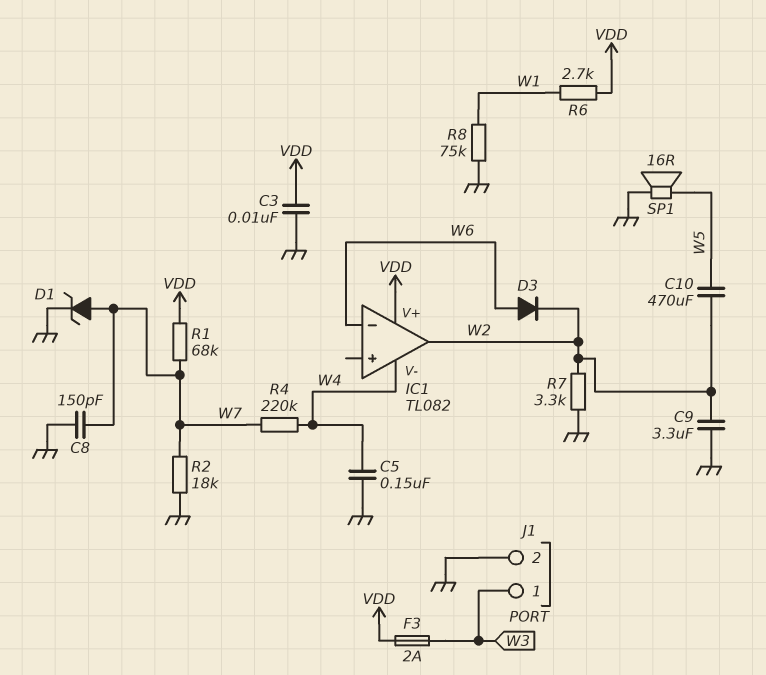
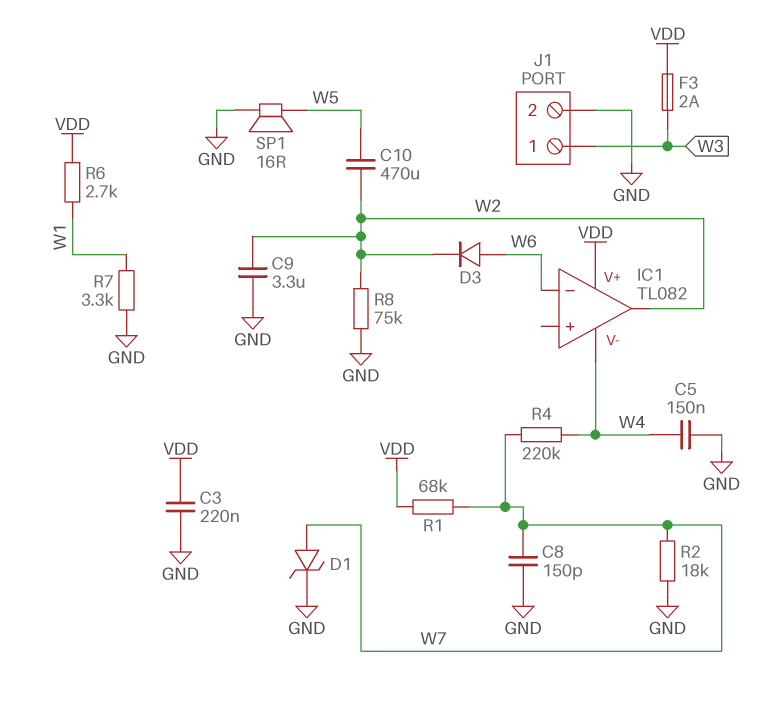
C3: 10nF (GND, VDD) -> 220nF (GND, VDD)
R7: 3.3k (GND, W2) -> 3.3k (GND, W1)
R8: 75k (GND, W1) -> 75k (GND, W2)

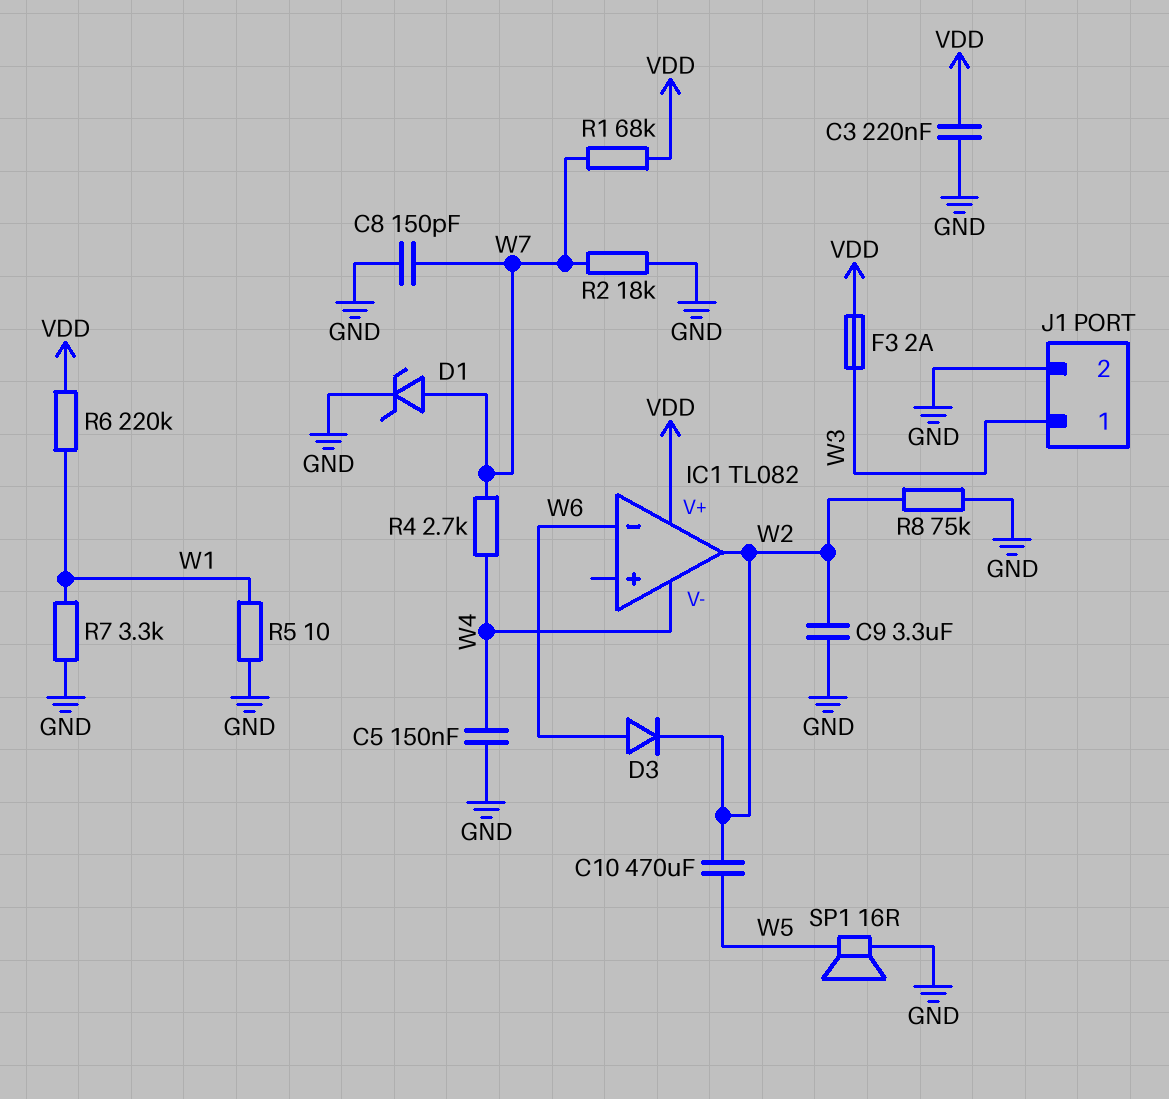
R4: 220k (W4, W7) -> 2.7k (W4, W7)
R5: none -> 10 (GND, W1)
R6: 2.7k (VDD, W1) -> 220k (VDD, W1)

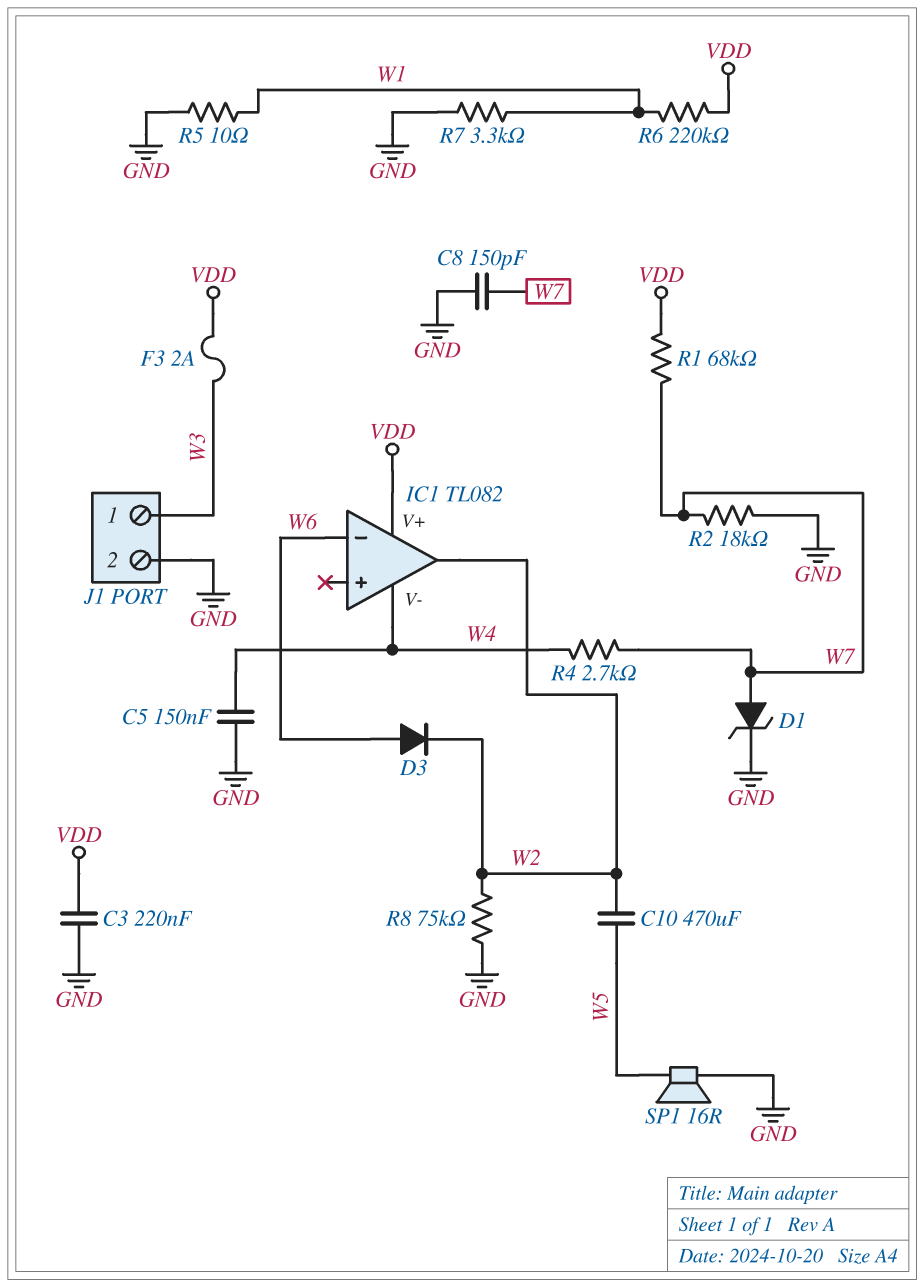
C9: 3.3uF (GND, W2) -> none

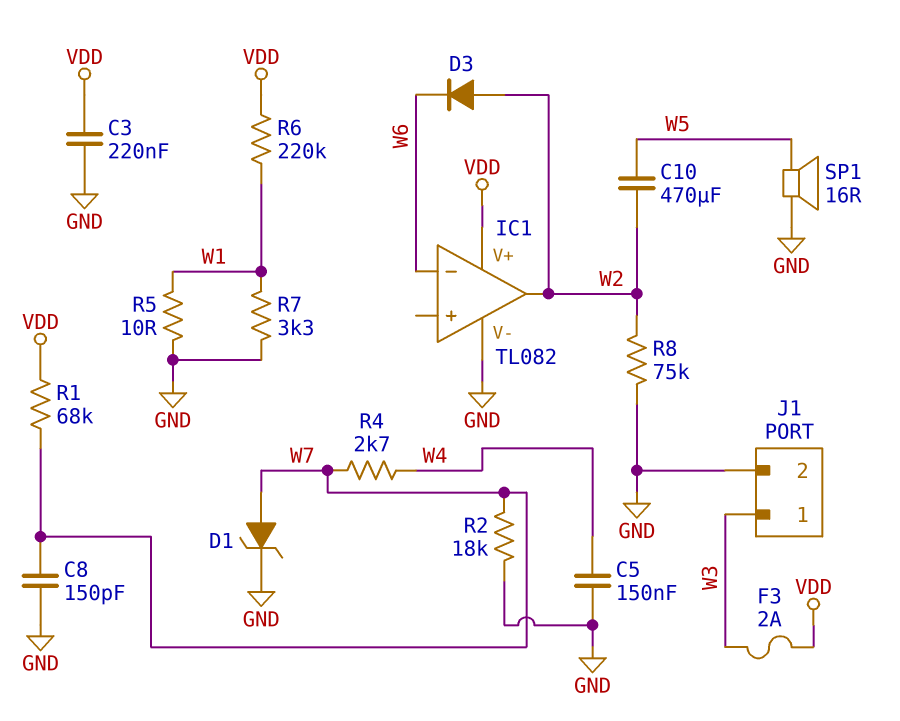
D3: diode (A W6, K W2) -> diode (A W2, K W6)
IC1 pin V-: W4 -> GND

